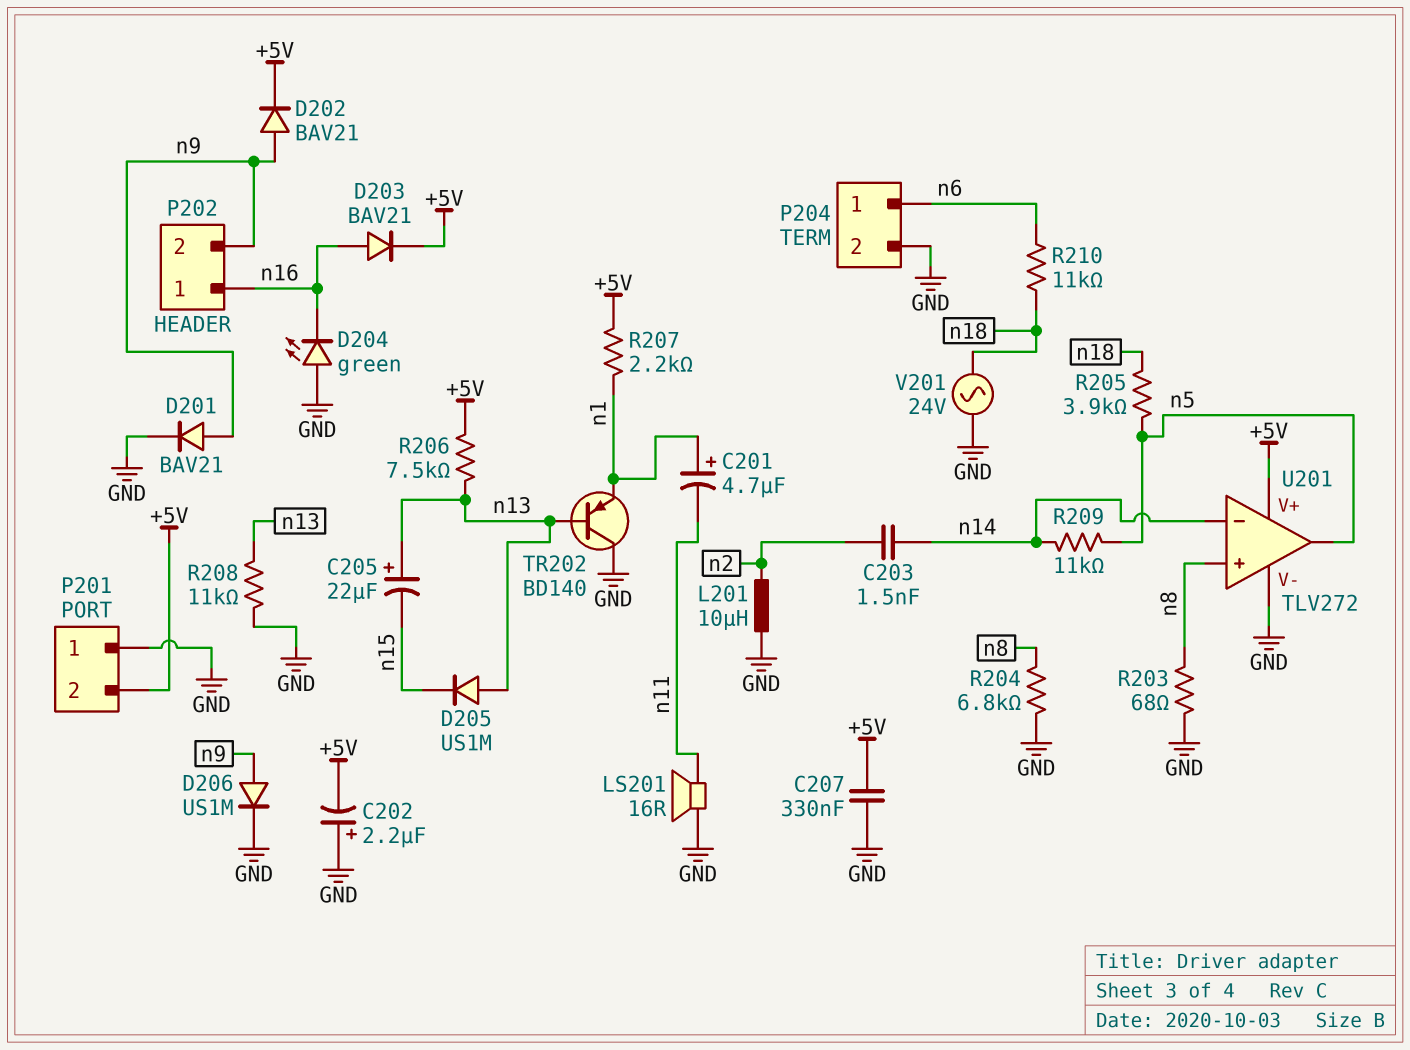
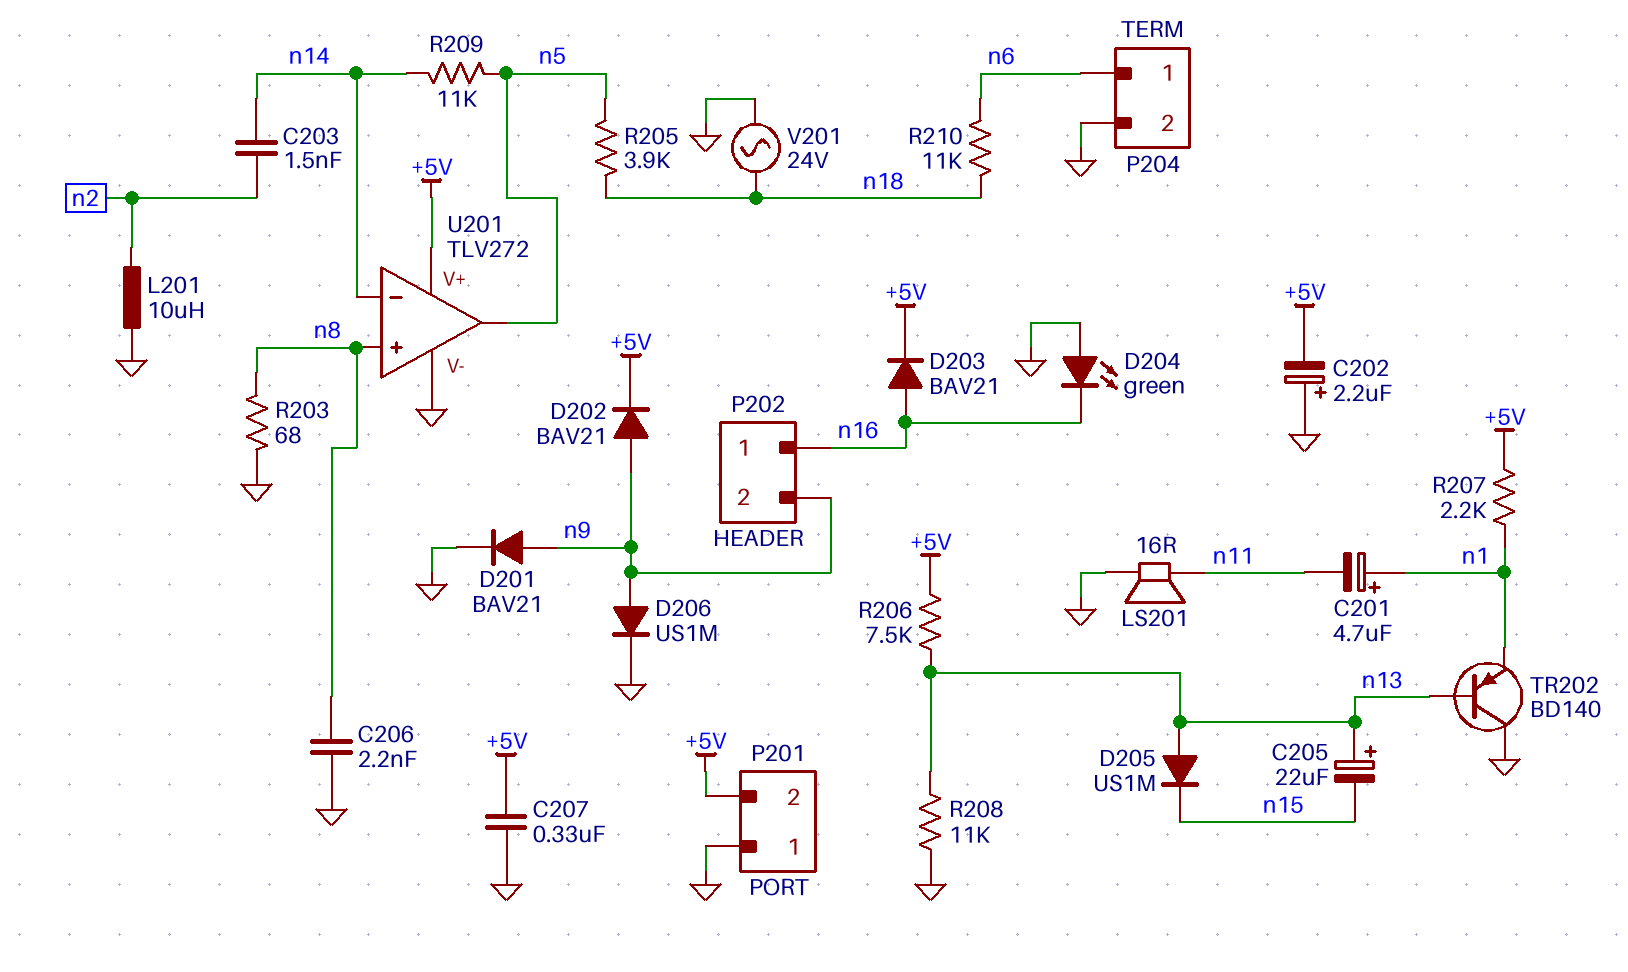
C206: none -> 2.2nF (GND, n8)
R204: 6.8k (GND, n8) -> none

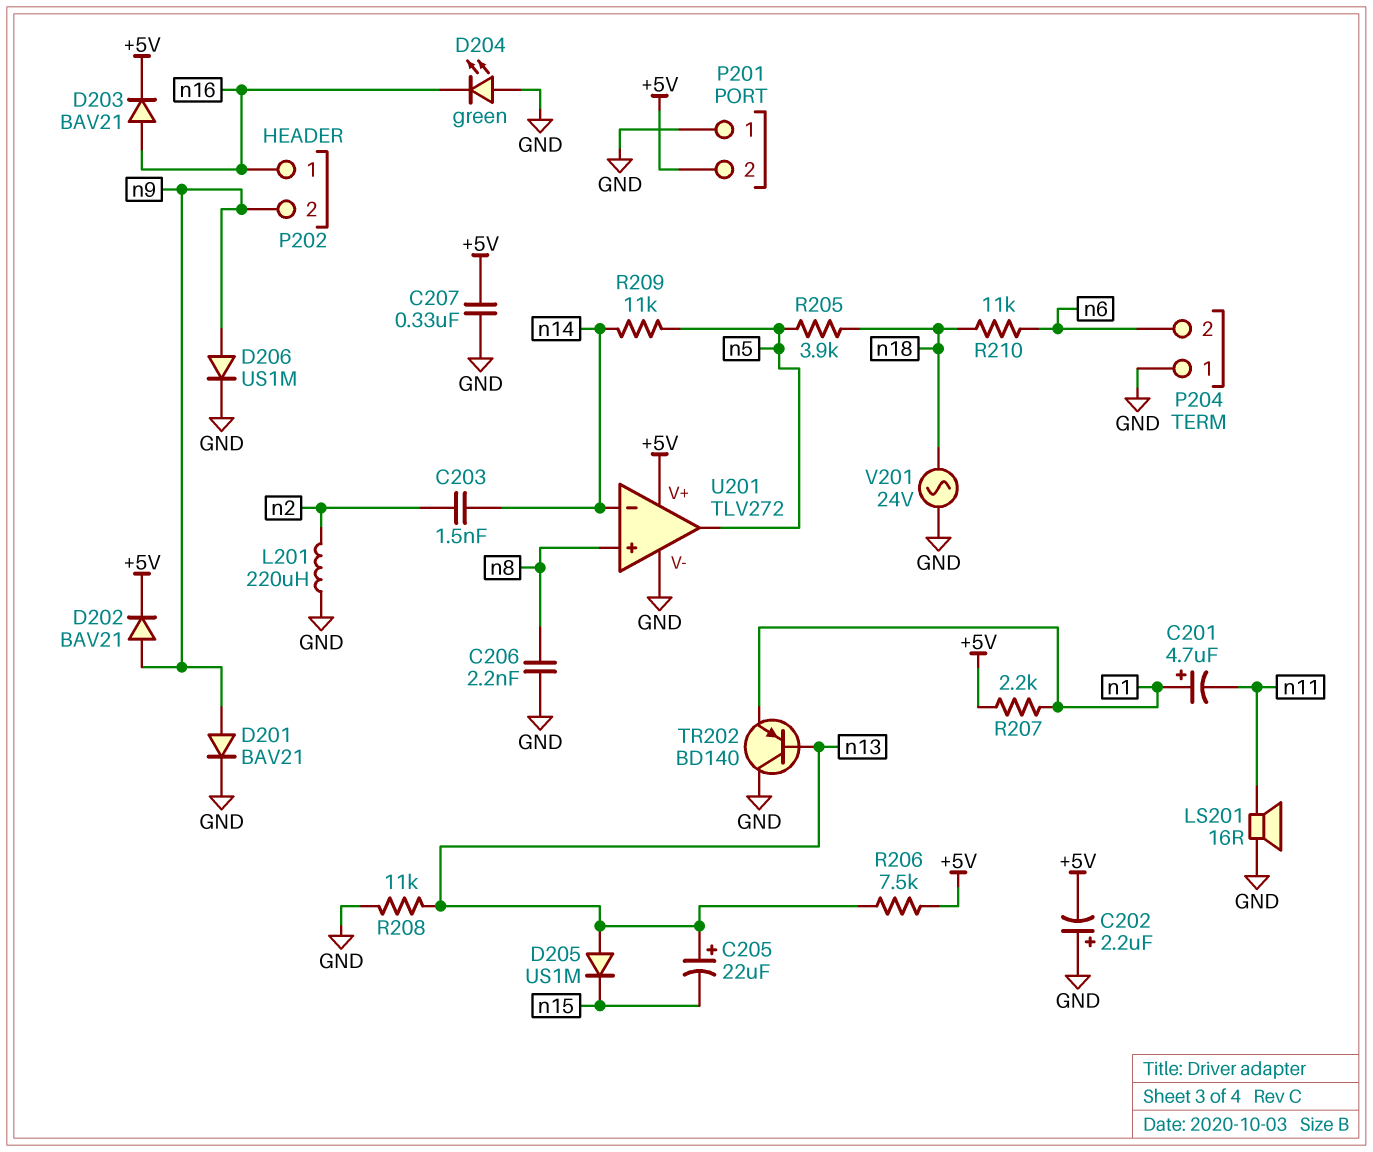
L201: 10uH (GND, n2) -> 220uH (GND, n2)
P204 pin 1: n6 -> GND
P204 pin 2: GND -> n6
R203: 68 (GND, n8) -> none

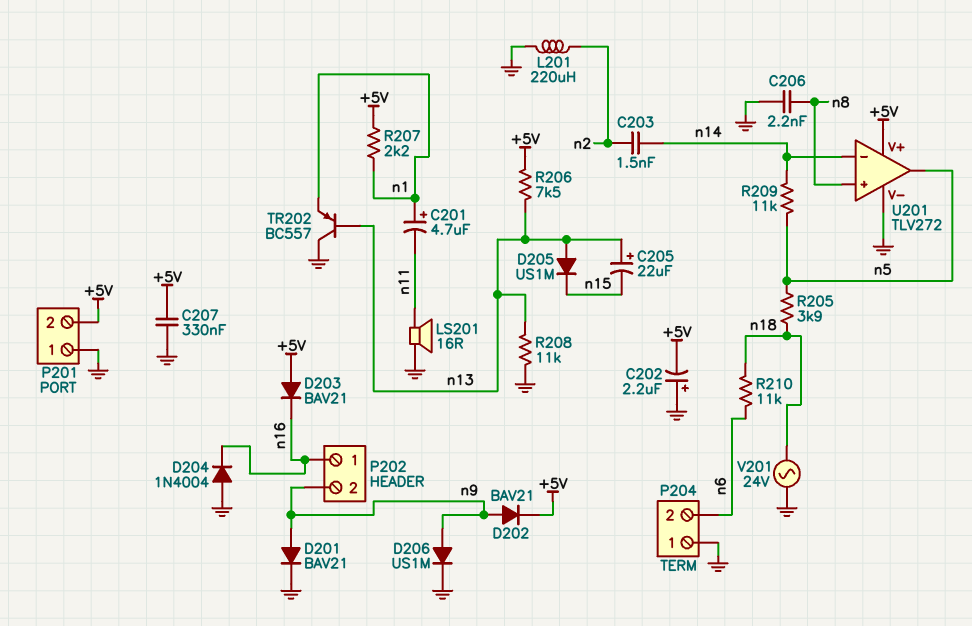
D203: diode BAV21 (A n16, K +5V) -> diode BAV21 (A +5V, K n16)
D204: LED green (A GND, K n16) -> diode 1N4004 (A GND, K n16)
TR202: PNP BD140 (B n13, C GND, E n1) -> PNP BC557 (B n13, C GND, E n1)

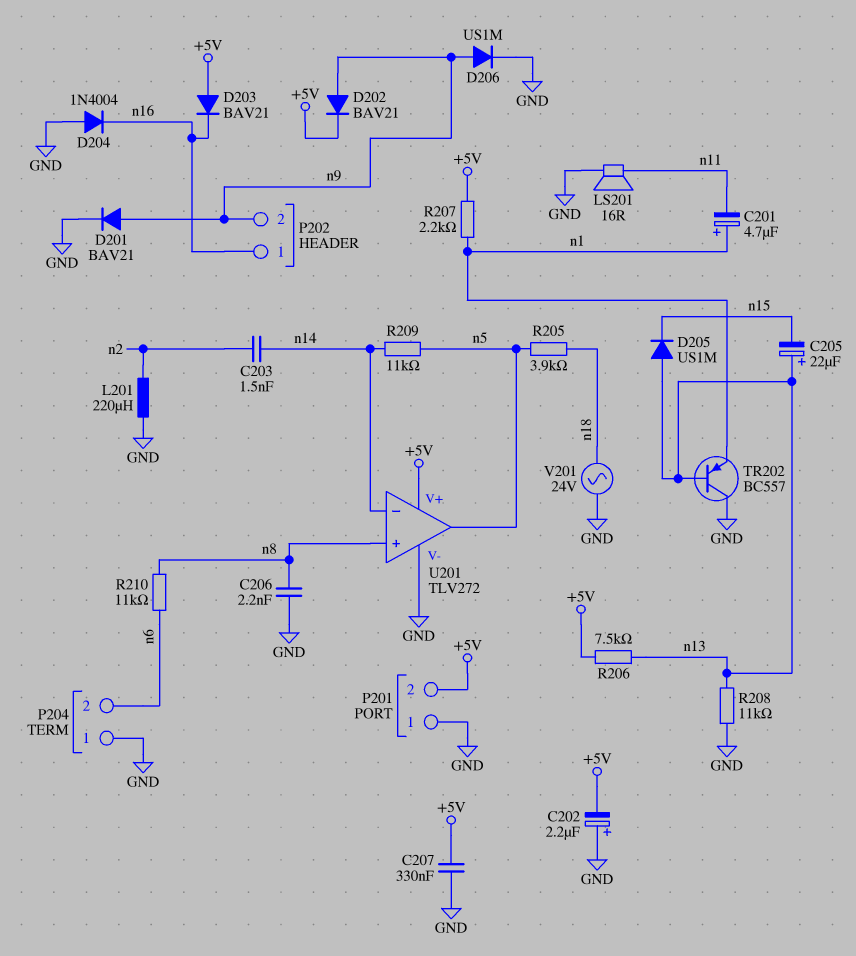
R210: 11k (n6, n18) -> 11k (n6, n8)

